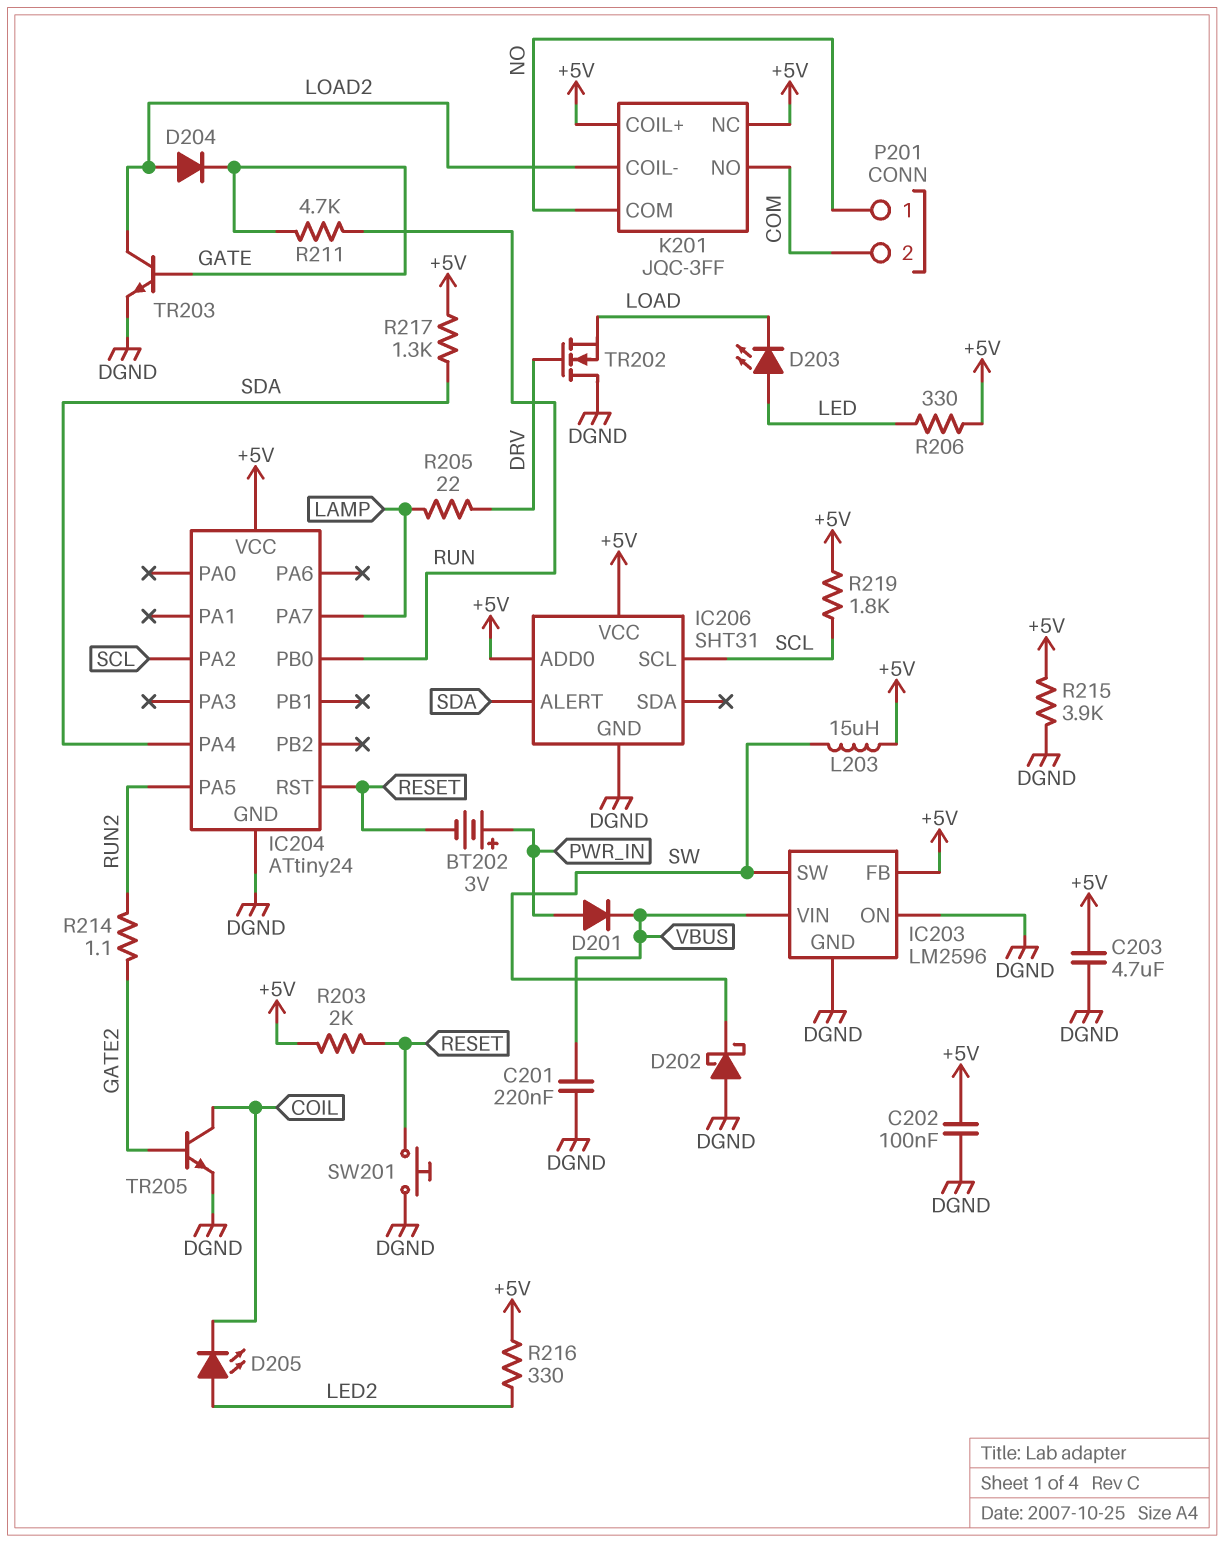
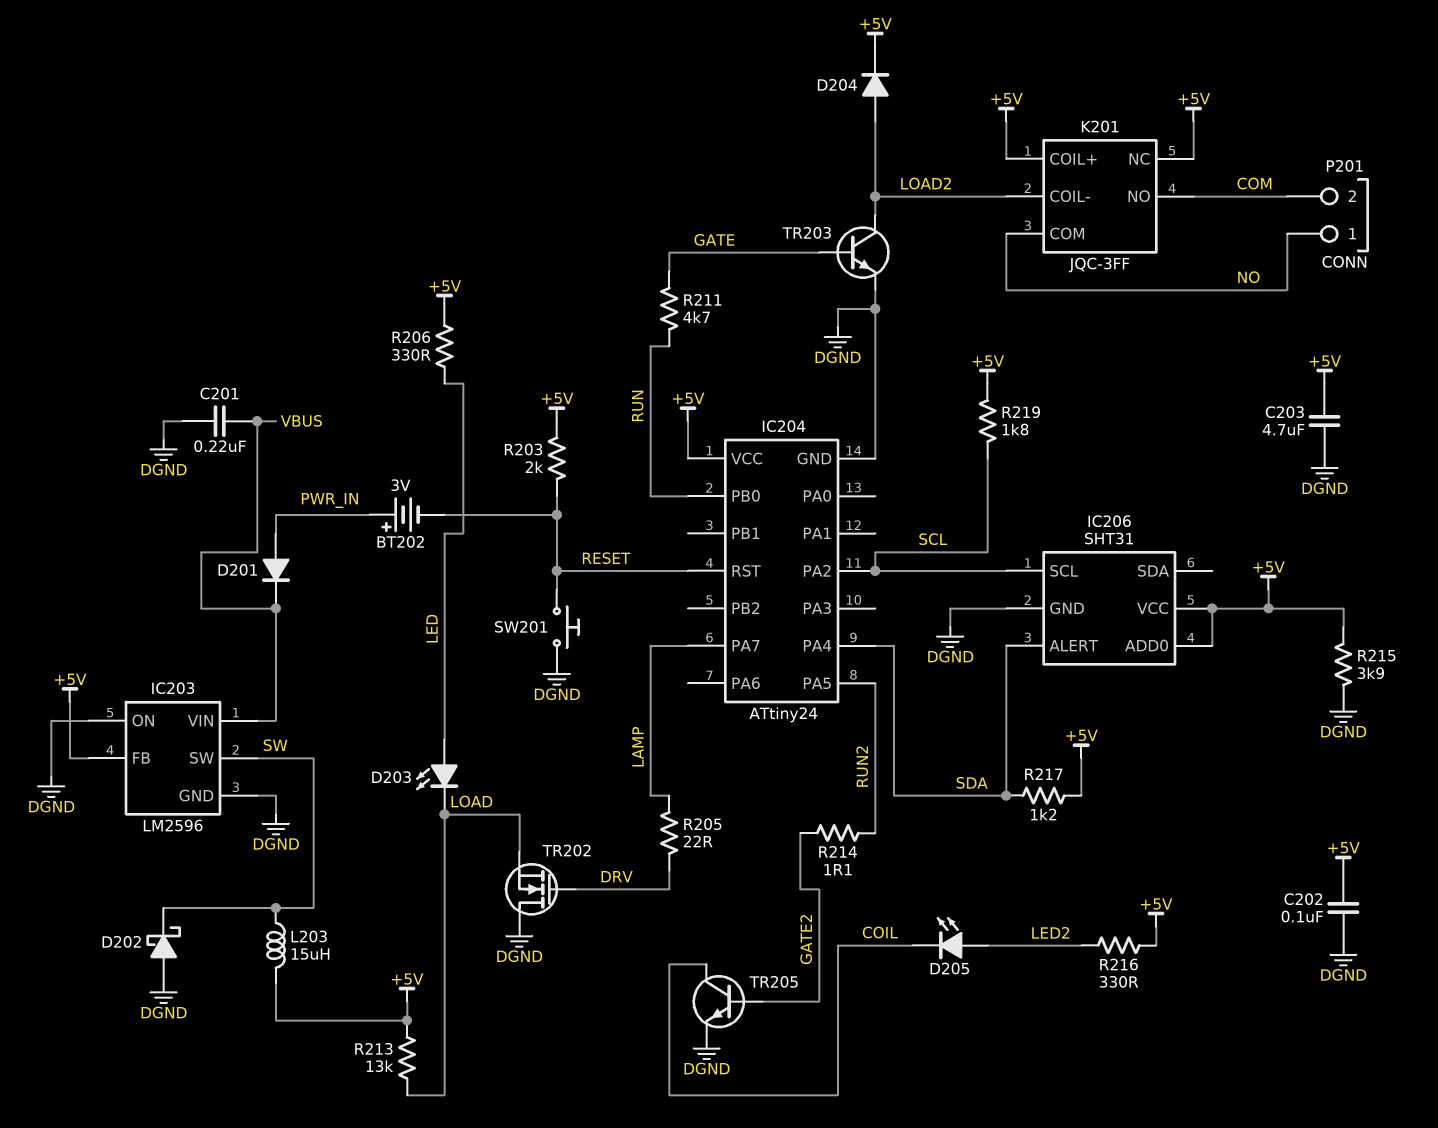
D204: diode (A LOAD2, K GATE) -> diode (A LOAD2, K +5V)
R213: none -> 13k (+5V, LOAD)
R217: 1.3k (+5V, SDA) -> 1.2k (+5V, SDA)

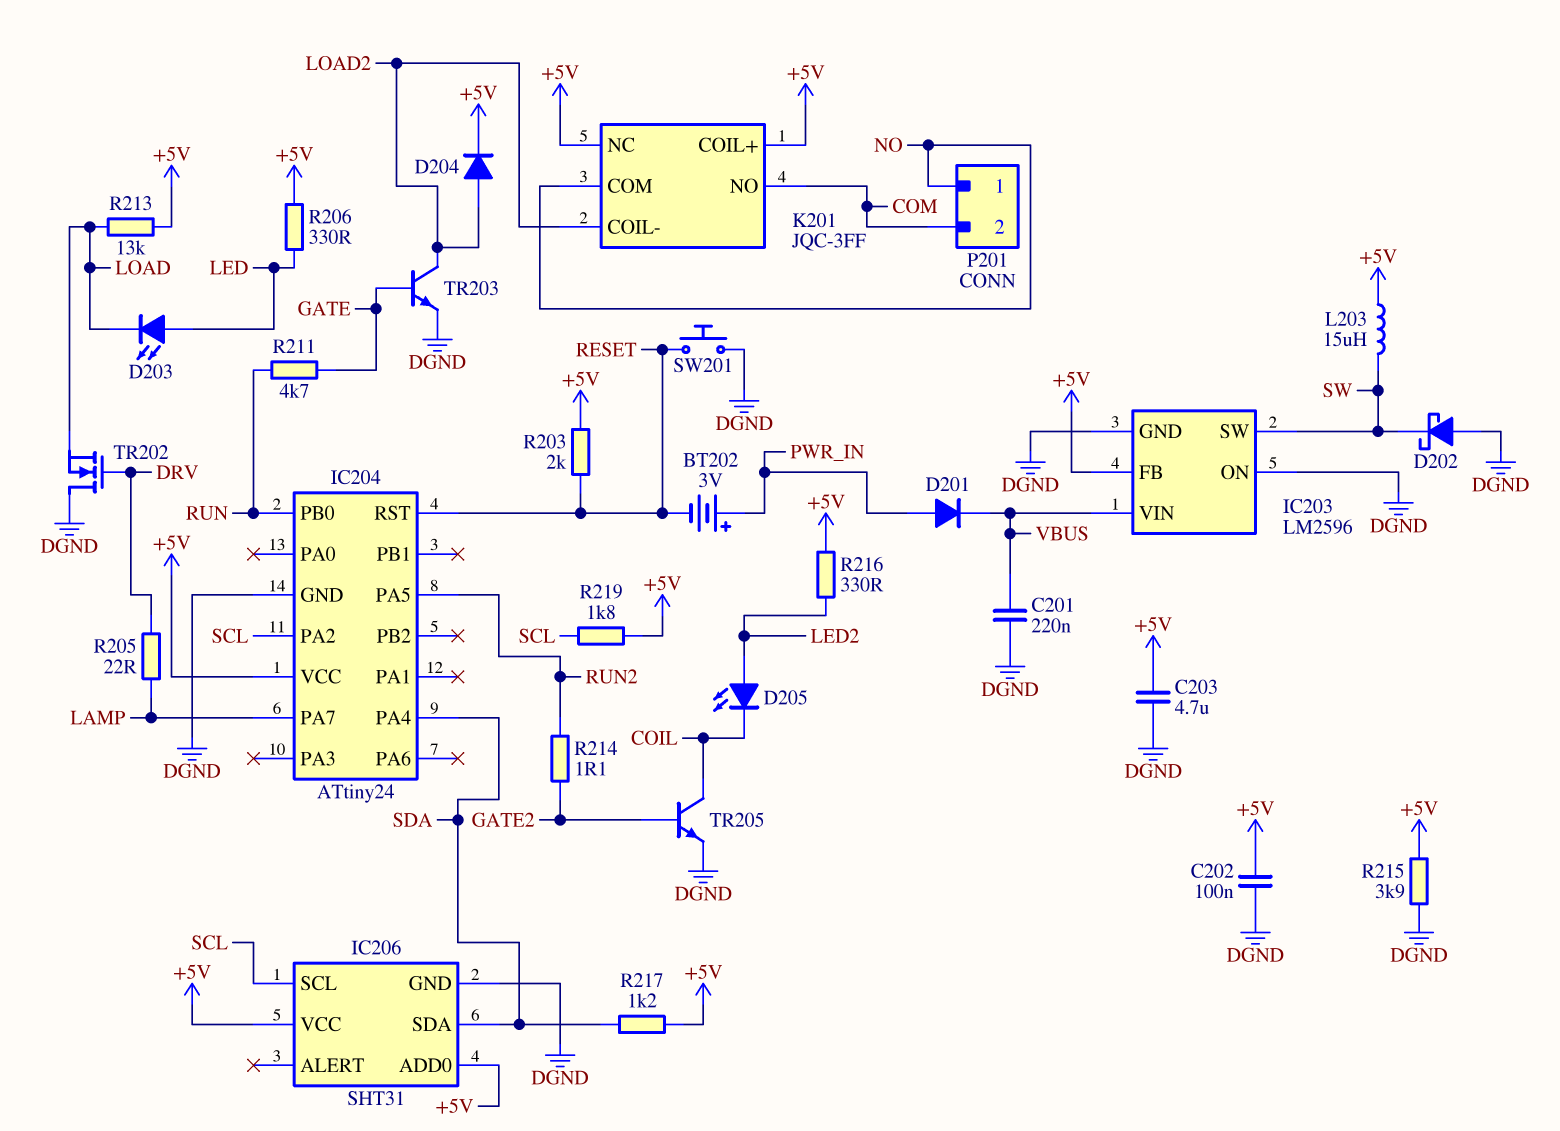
IC206 pin ALERT: SDA -> none
IC206 pin SDA: none -> SDA

